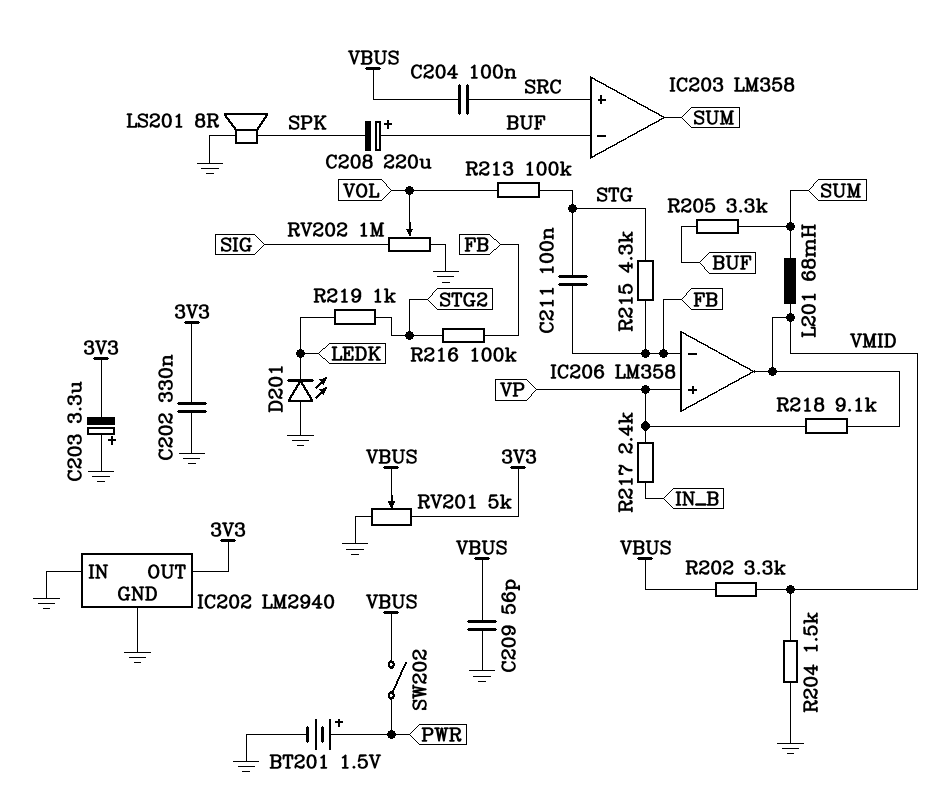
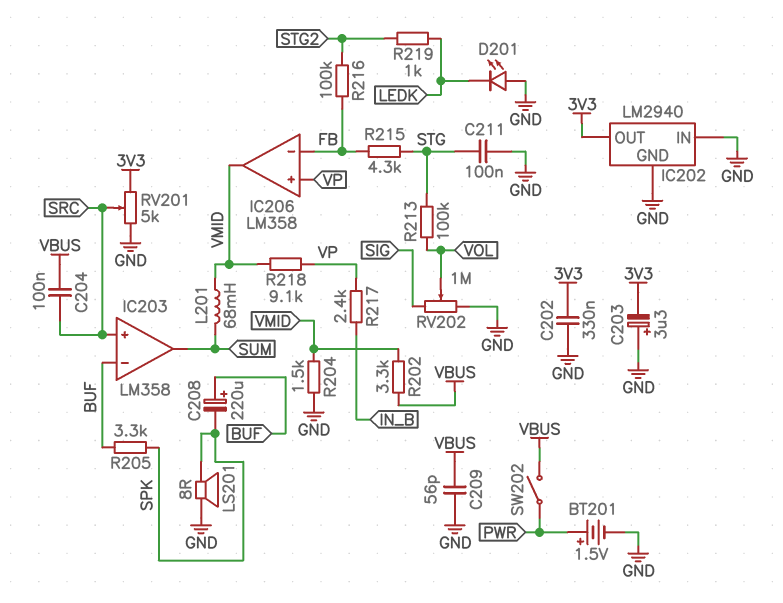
C211: 100nF (FB, STG) -> 100nF (GND, STG)
R205: 3.3k (BUF, SUM) -> 3.3k (BUF, SPK)
RV201: 5k (3V3, GND, wiper VBUS) -> 5k (3V3, GND, wiper SRC)

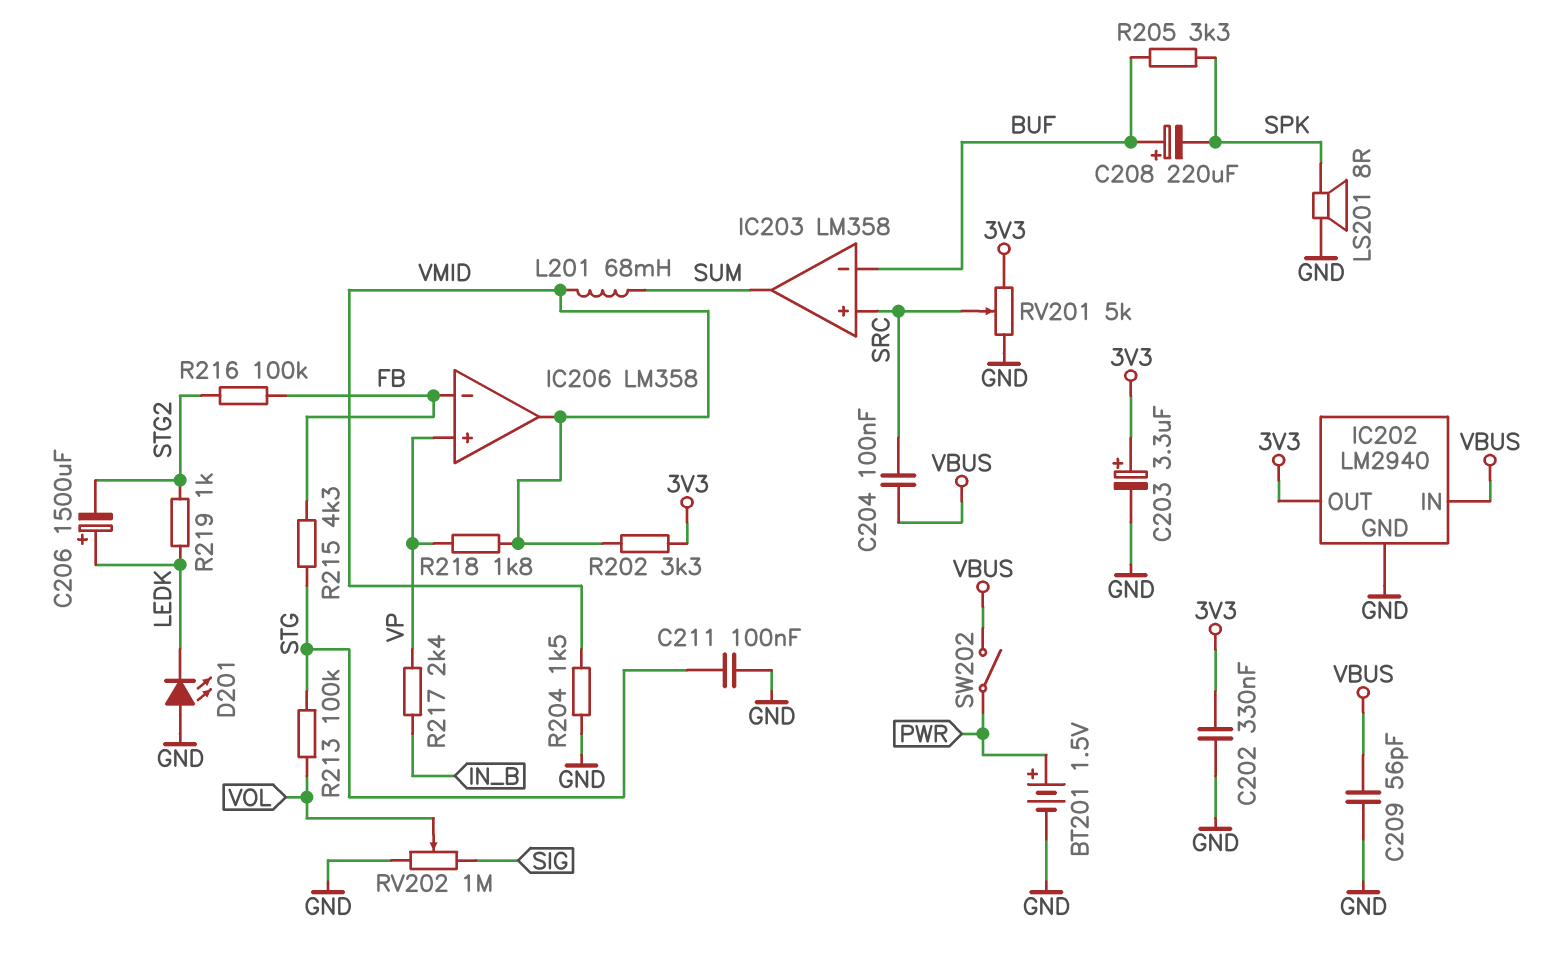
C203: 3.3uF (plus GND, minus 3V3) -> 3.3uF (plus 3V3, minus GND)
C206: none -> 1500uF (plus LEDK, minus STG2)
IC202 pin IN: GND -> VBUS
R202: 3.3k (VBUS, VMID) -> 3.3k (3V3, VMID)
R218: 9.1k (VMID, VP) -> 1.8k (VMID, VP)

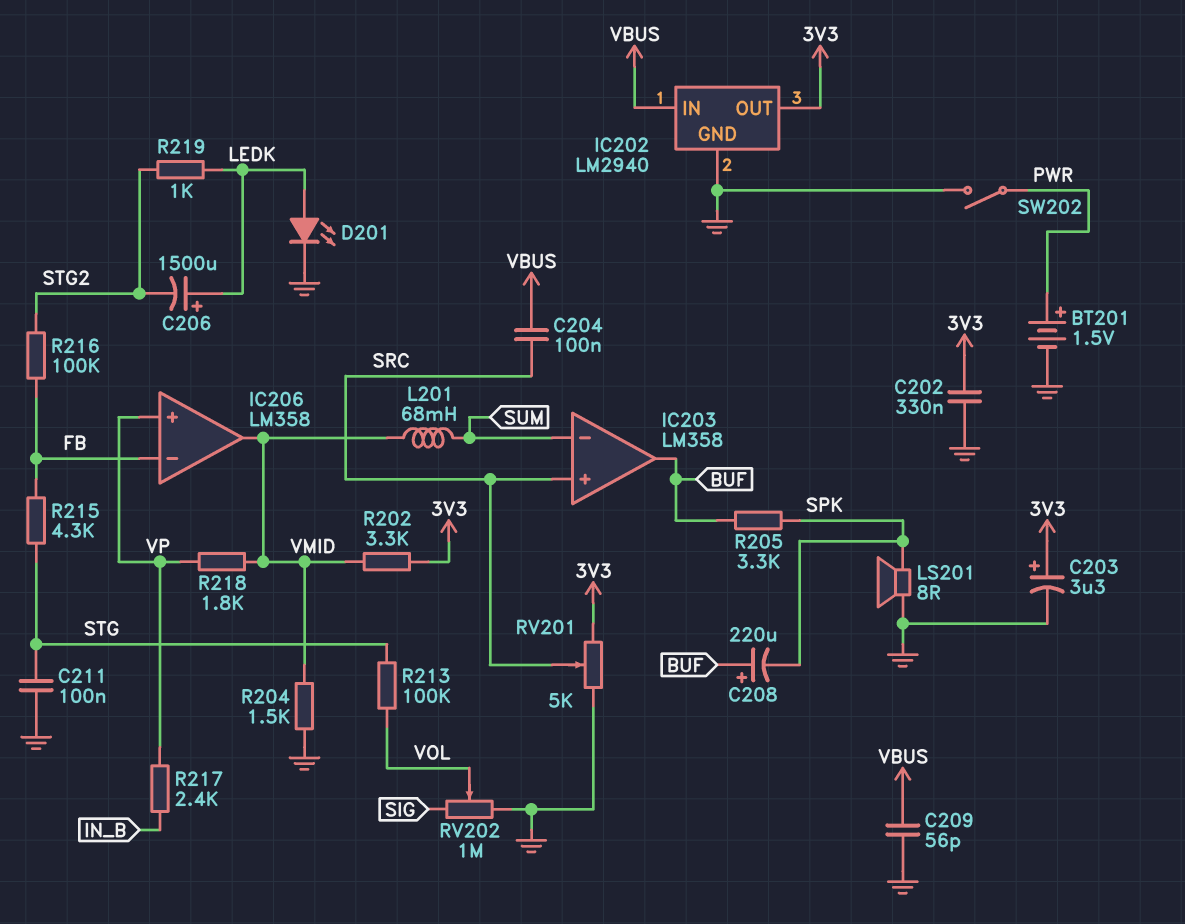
D201: LED (A GND, K LEDK) -> LED (A LEDK, K GND)
IC203 pin in-: BUF -> SUM
IC203 pin out: SUM -> BUF
SW202: switch (PWR, VBUS) -> switch (GND, PWR)

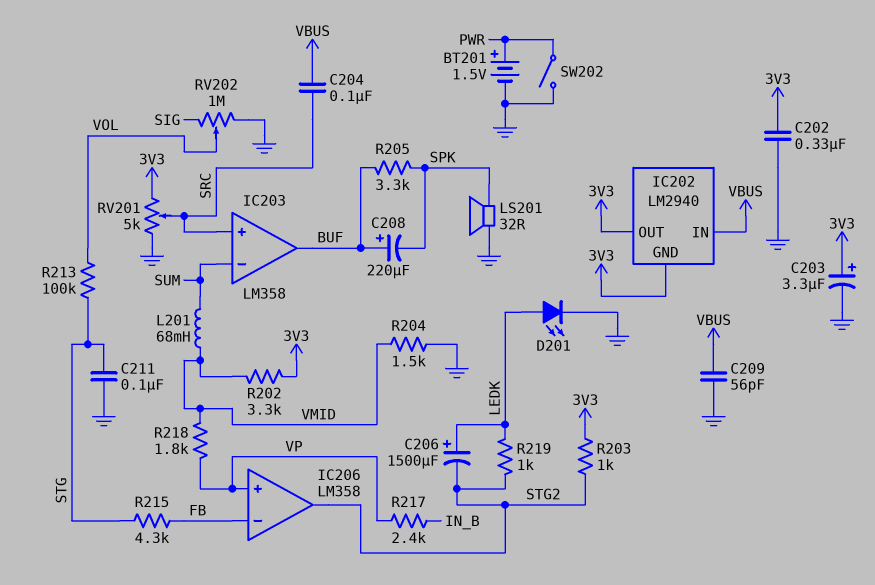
IC202 pin GND: GND -> 3V3
IC206 pin out: VMID -> STG2
LS201: speaker 8R (GND, SPK) -> speaker 32R (GND, SPK)
R203: none -> 1k (3V3, STG2)
R216: 100k (FB, STG2) -> none

